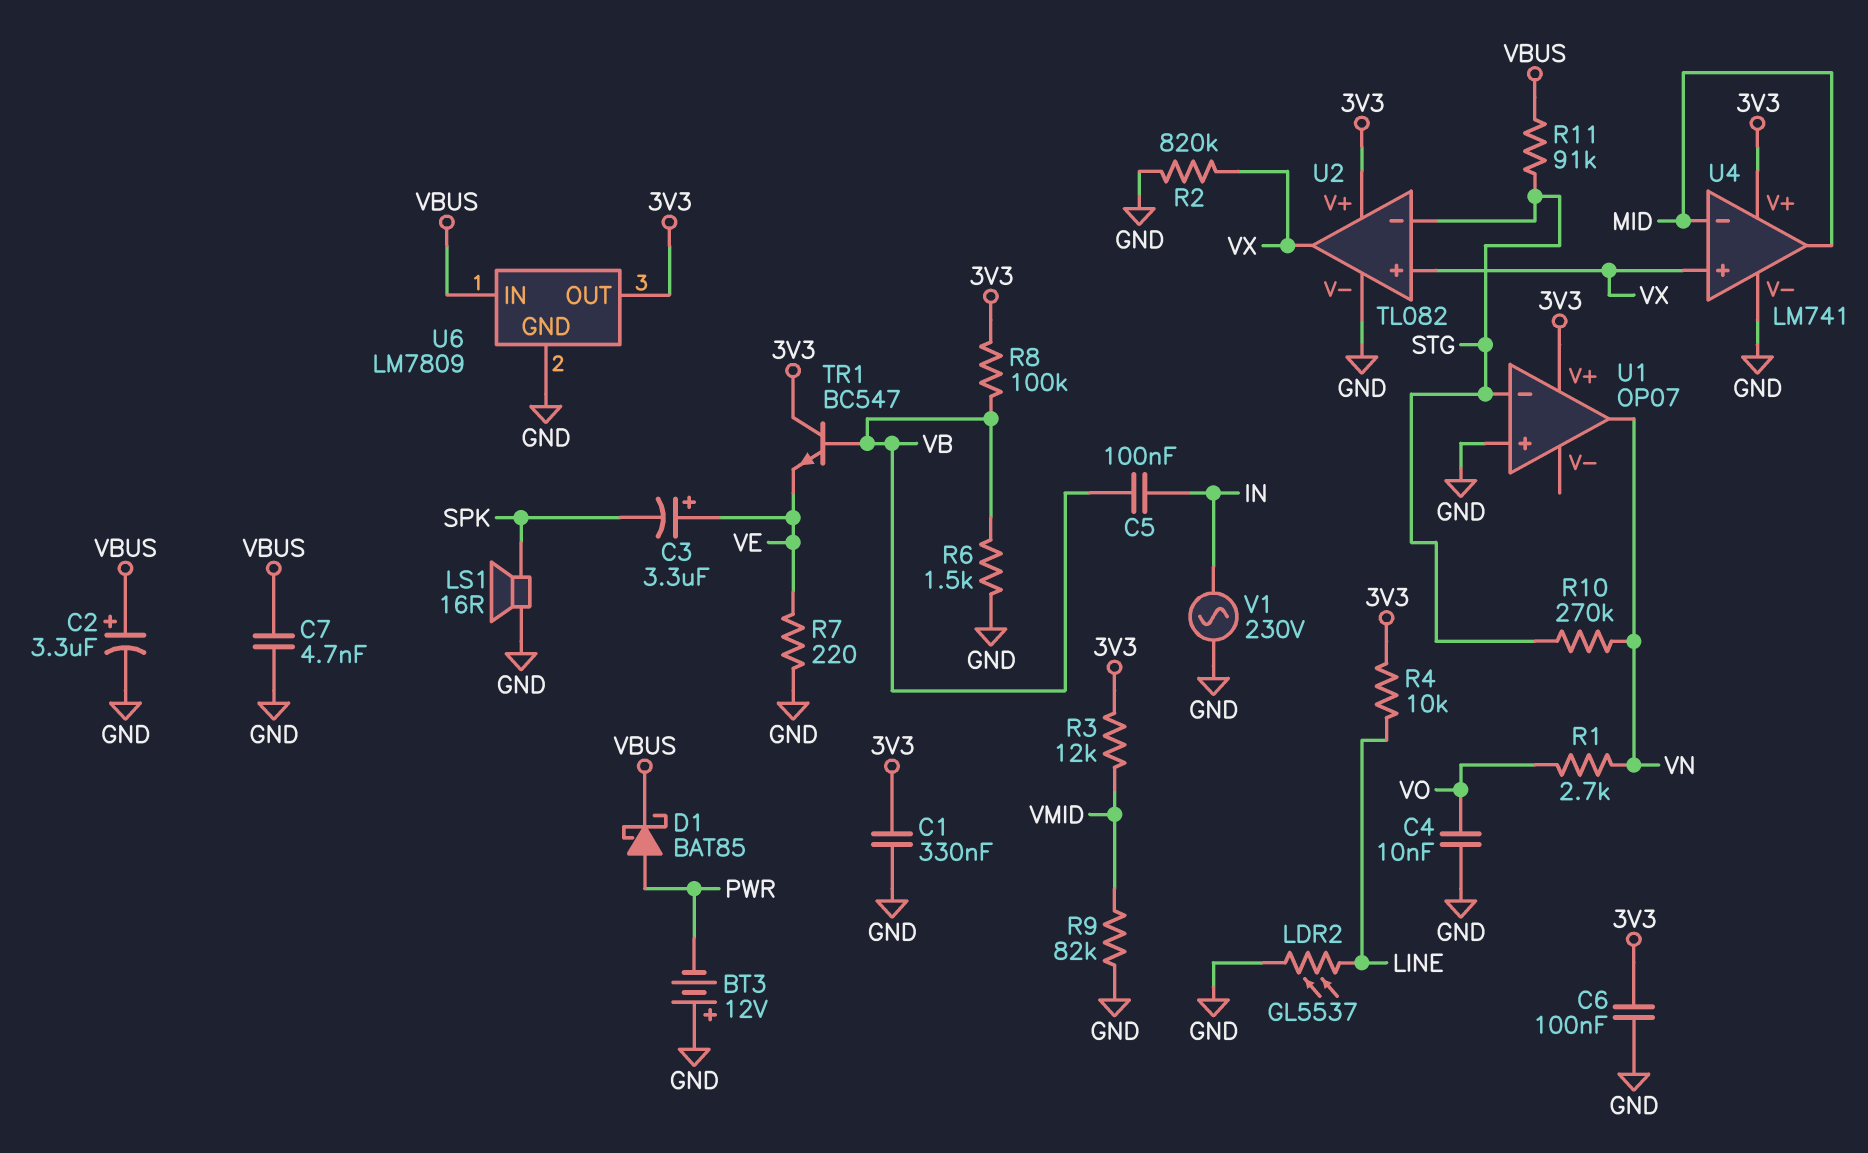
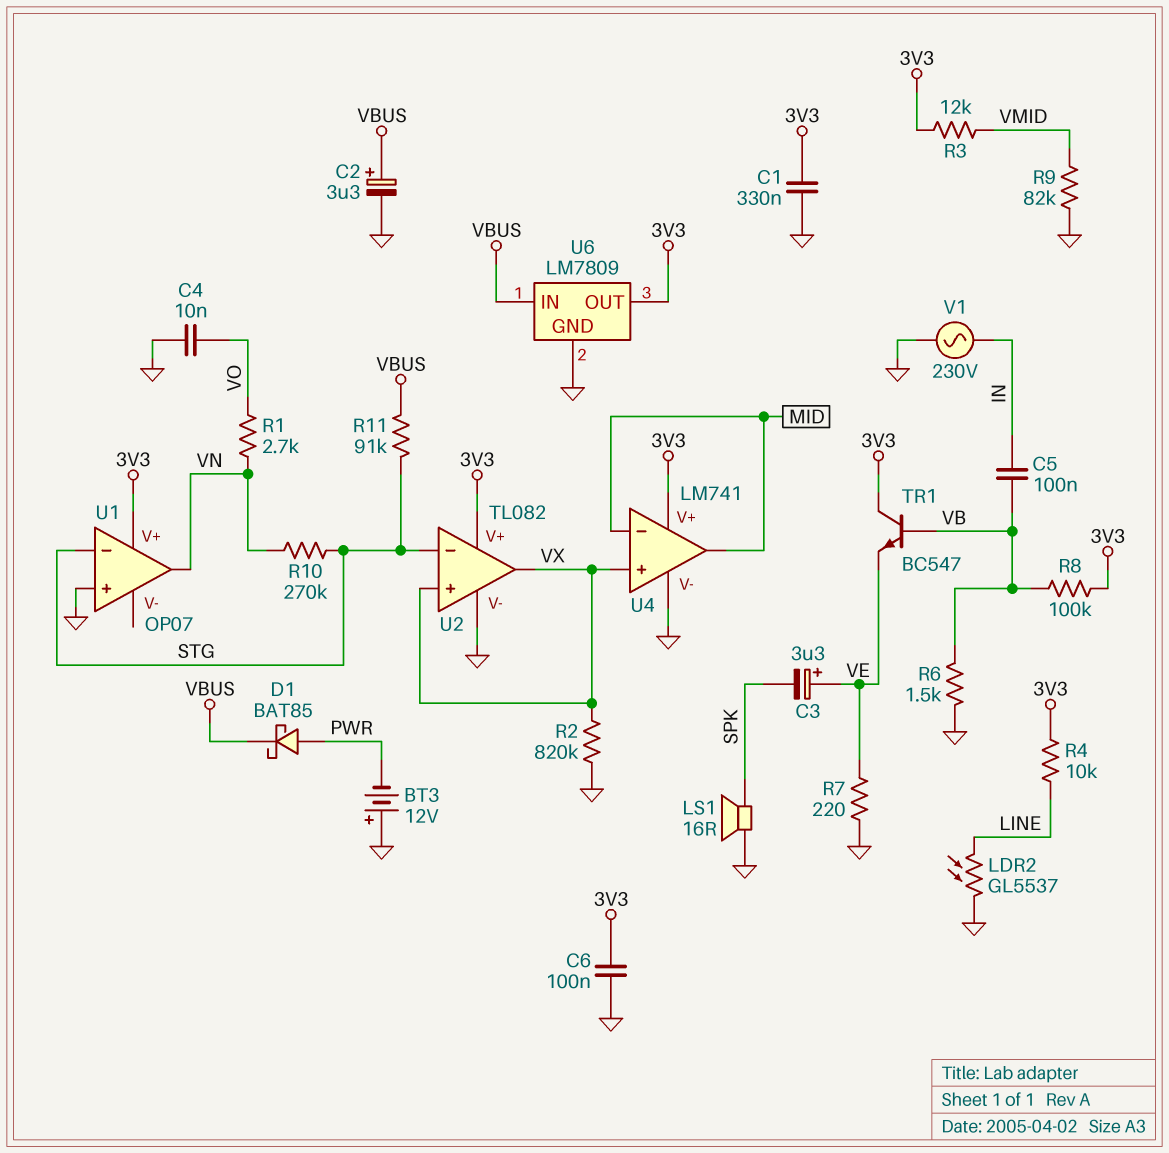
C7: 4.7nF (GND, VBUS) -> none

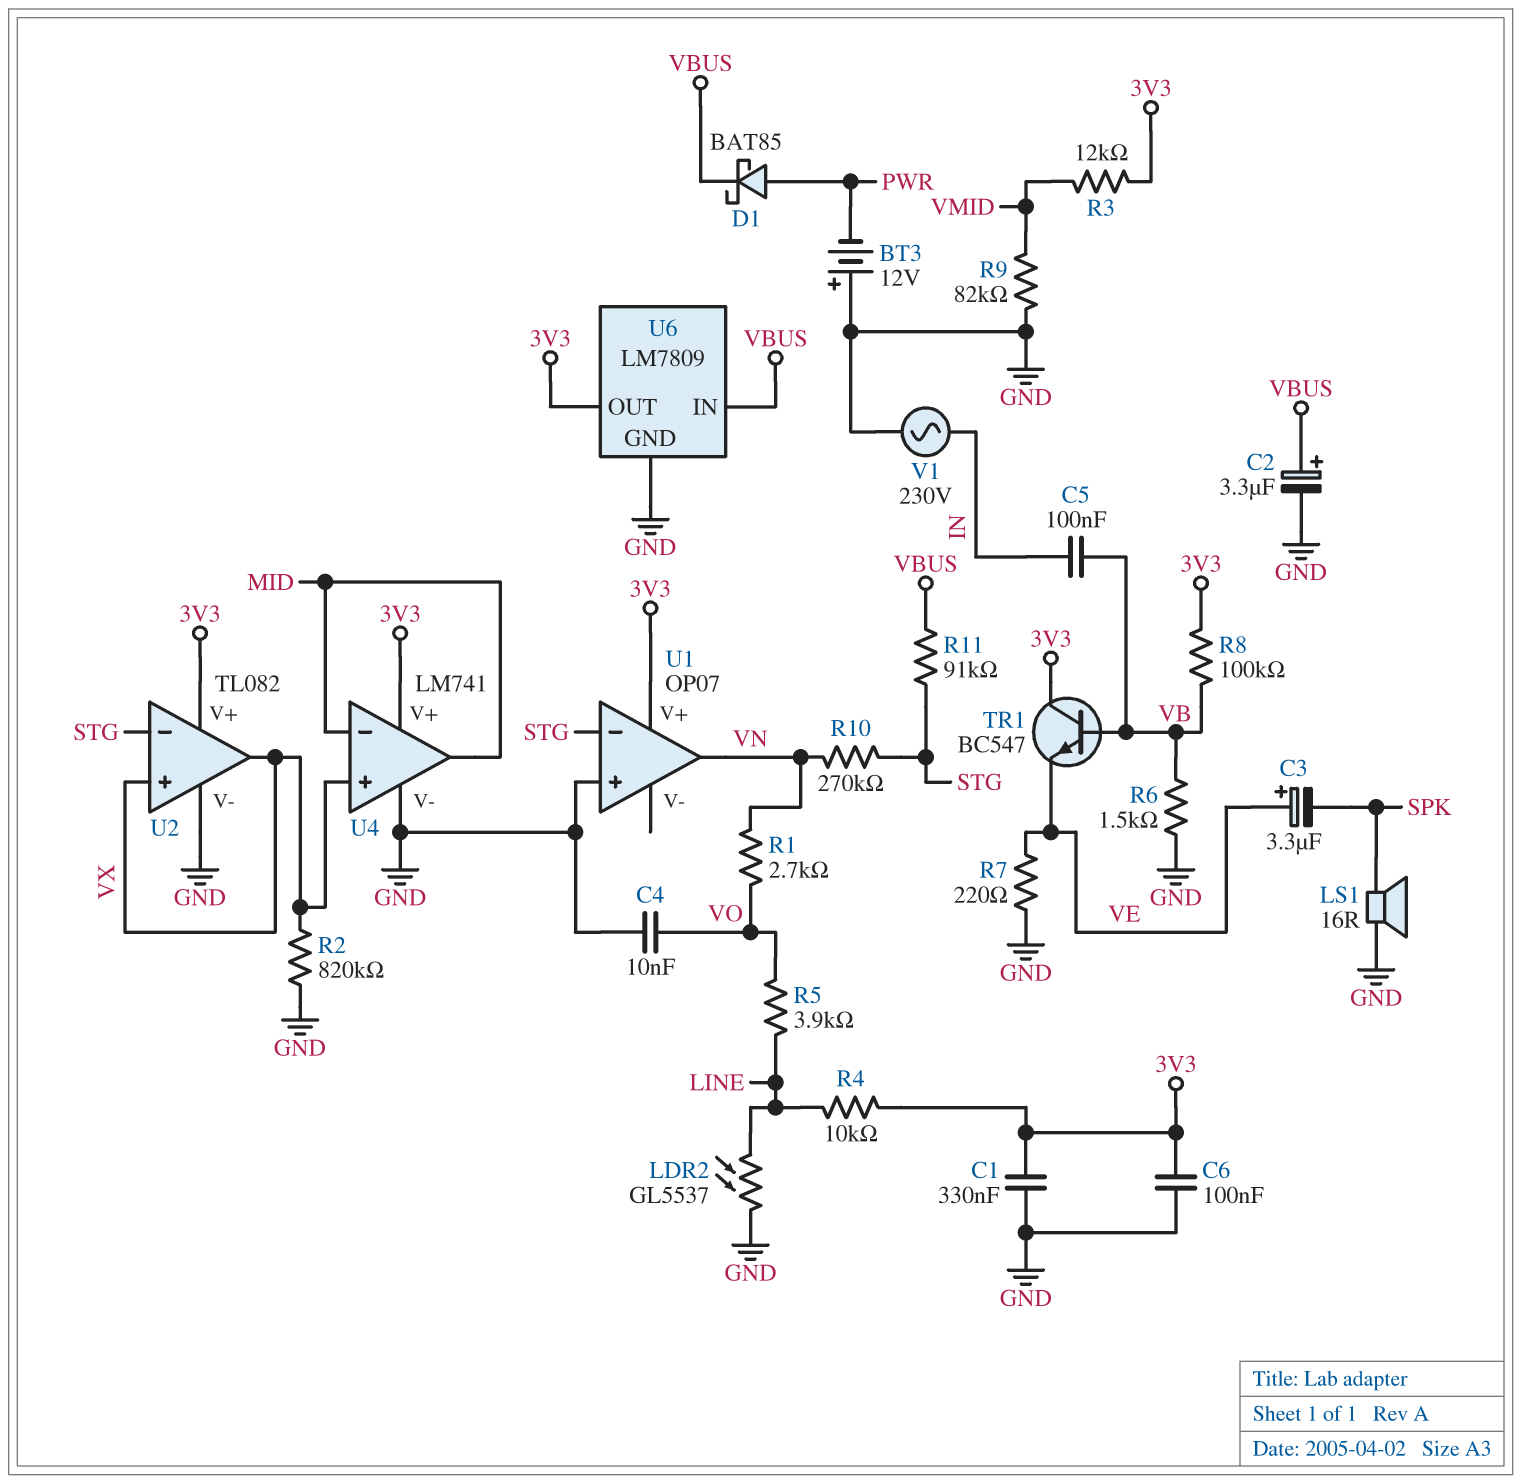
R5: none -> 3.9k (LINE, VO)

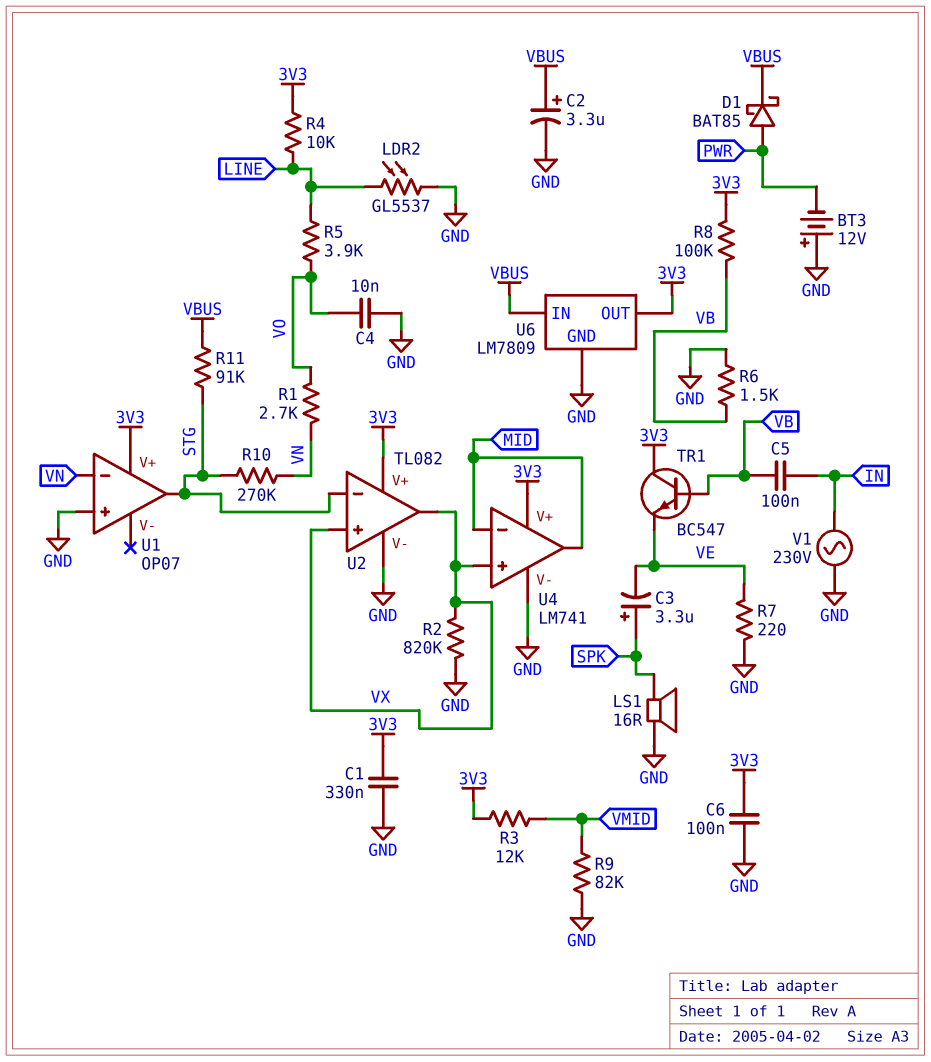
C3: 3.3uF (plus VE, minus SPK) -> 3.3uF (plus SPK, minus VE)
U1 pin in-: STG -> VN
U1 pin out: VN -> STG

